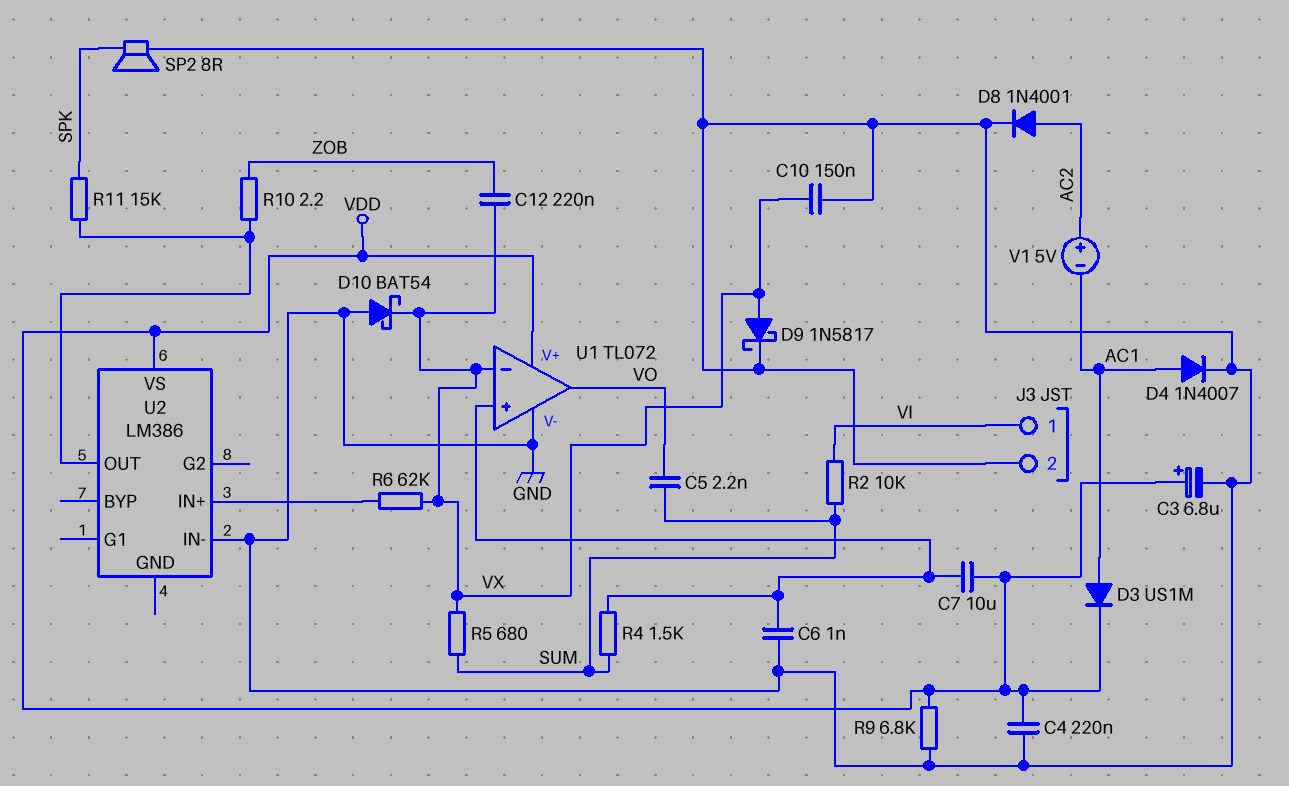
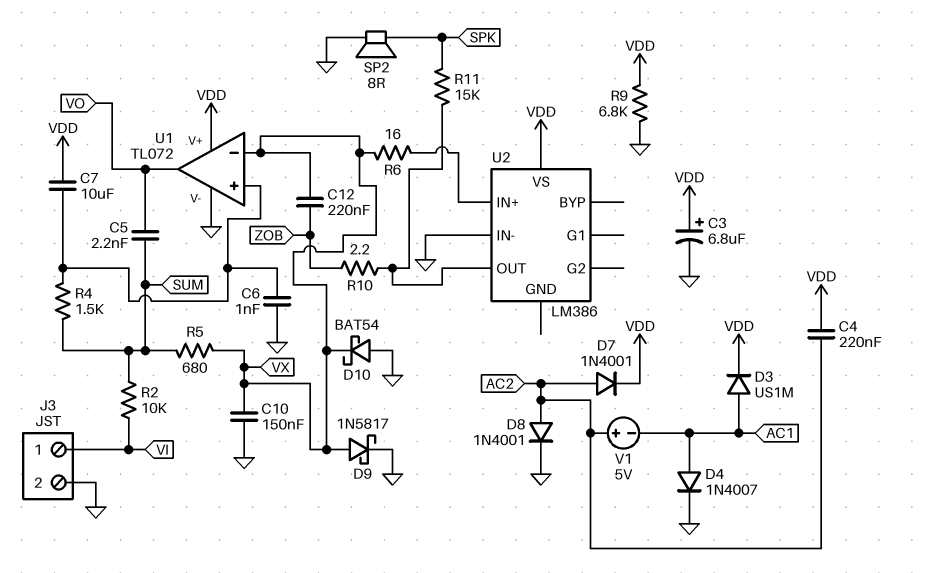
C4: 220nF (GND, VDD) -> 220nF (AC2, VDD)
D7: none -> diode 1N4001 (A AC2, K VDD)
R6: 62k (U2/IN+, VX) -> 16 (U2/IN+, VX)

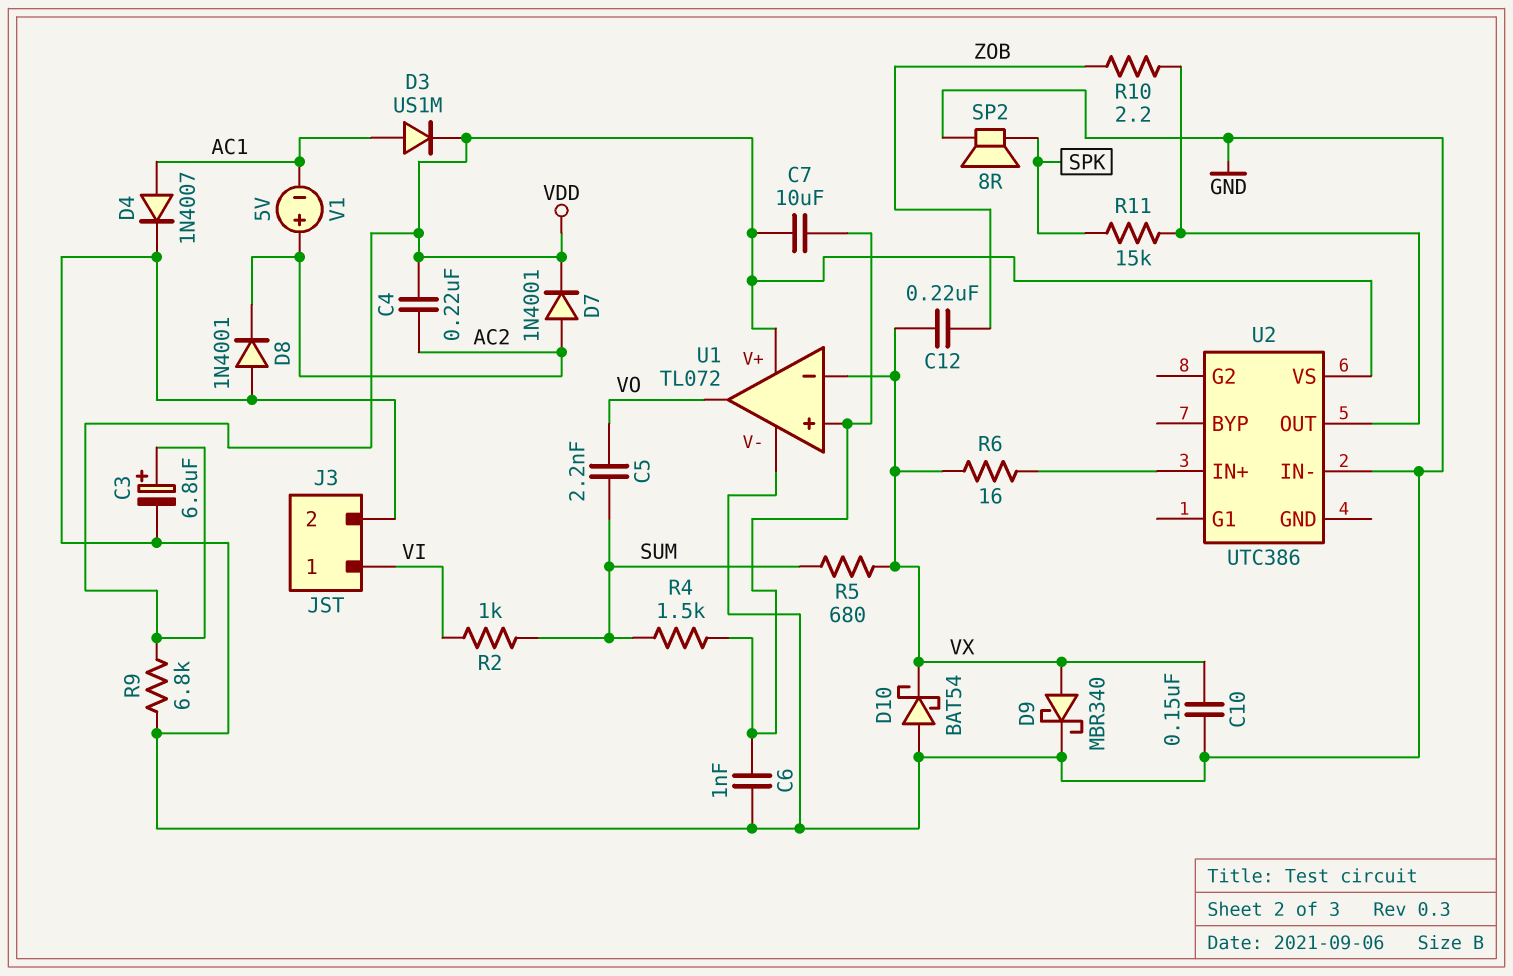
D8: diode 1N4001 (A AC2, K GND) -> diode 1N4001 (A GND, K AC2)
D9: schottky 1N5817 (A VX, K GND) -> schottky MBR340 (A VX, K GND)
R2: 10k (SUM, VI) -> 1k (SUM, VI)
U2: LM386 -> UTC386

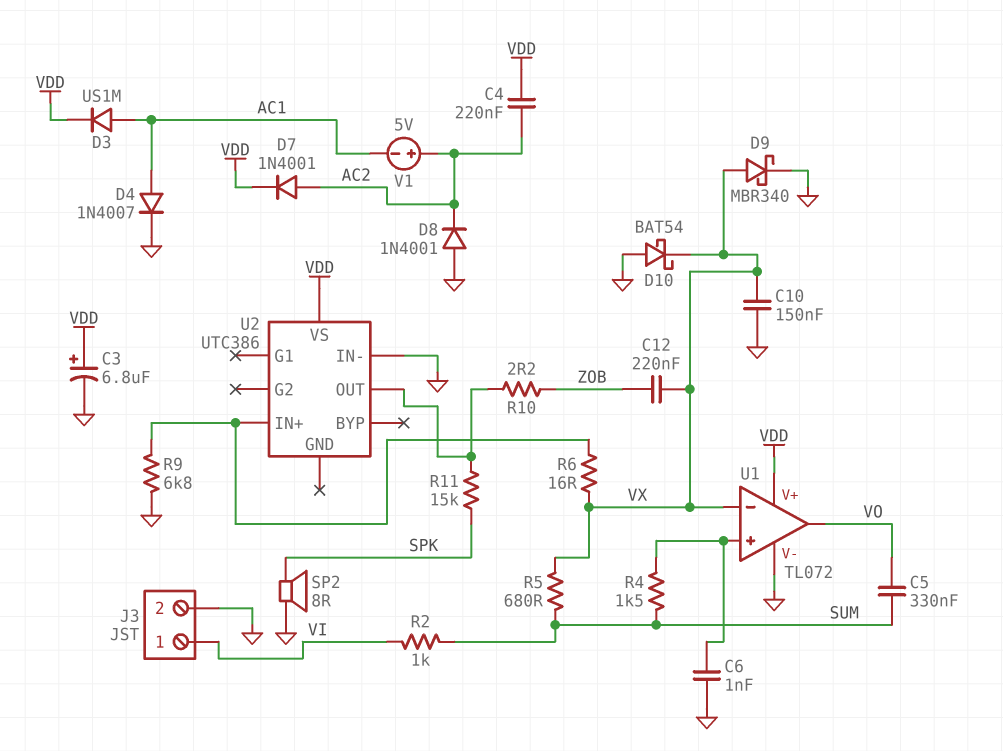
C5: 2.2nF (SUM, VO) -> 330nF (SUM, VO)
C7: 10uF (U1/in+, VDD) -> none
R9: 6.8k (GND, VDD) -> 6.8k (GND, U2/IN+)

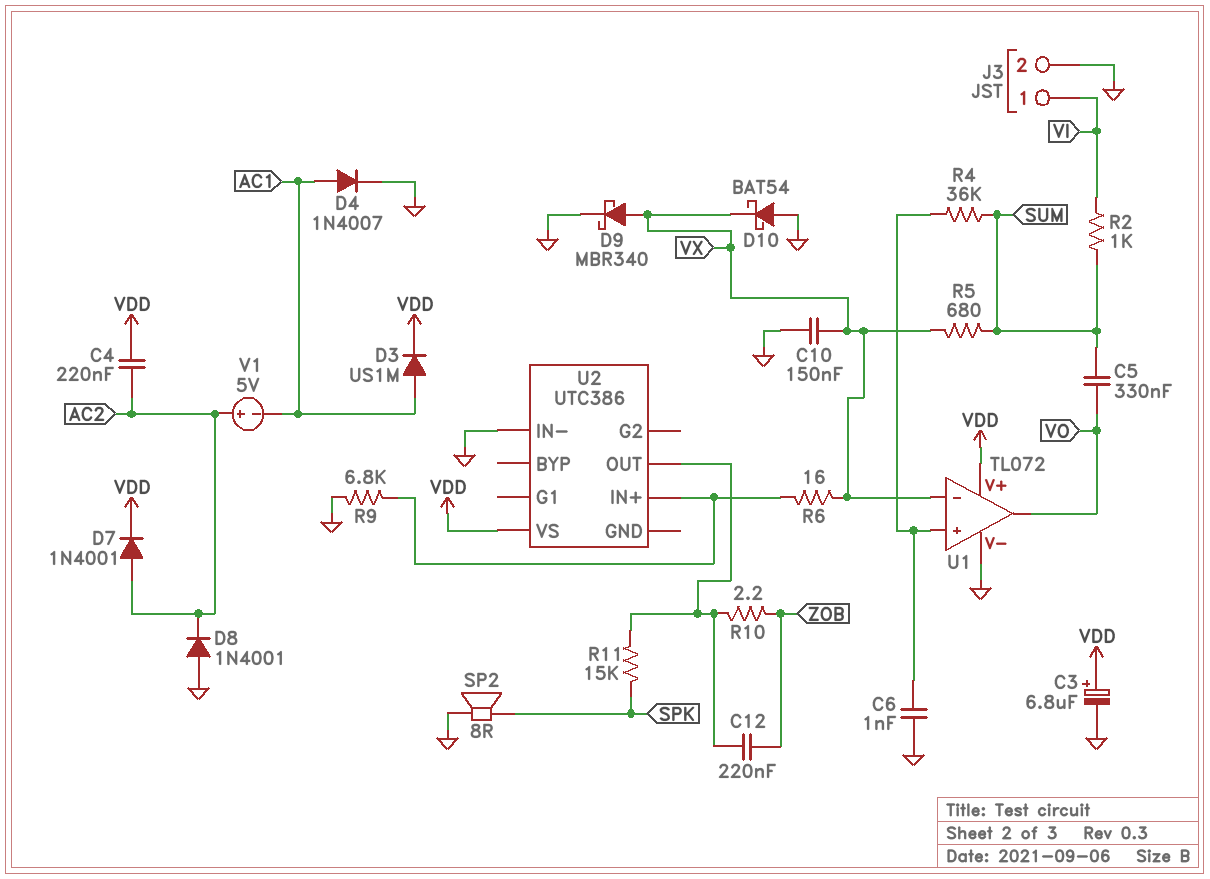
C12: 220nF (VX, ZOB) -> 220nF (U2/OUT, ZOB)
R4: 1.5k (SUM, U1/in+) -> 36k (SUM, U1/in+)

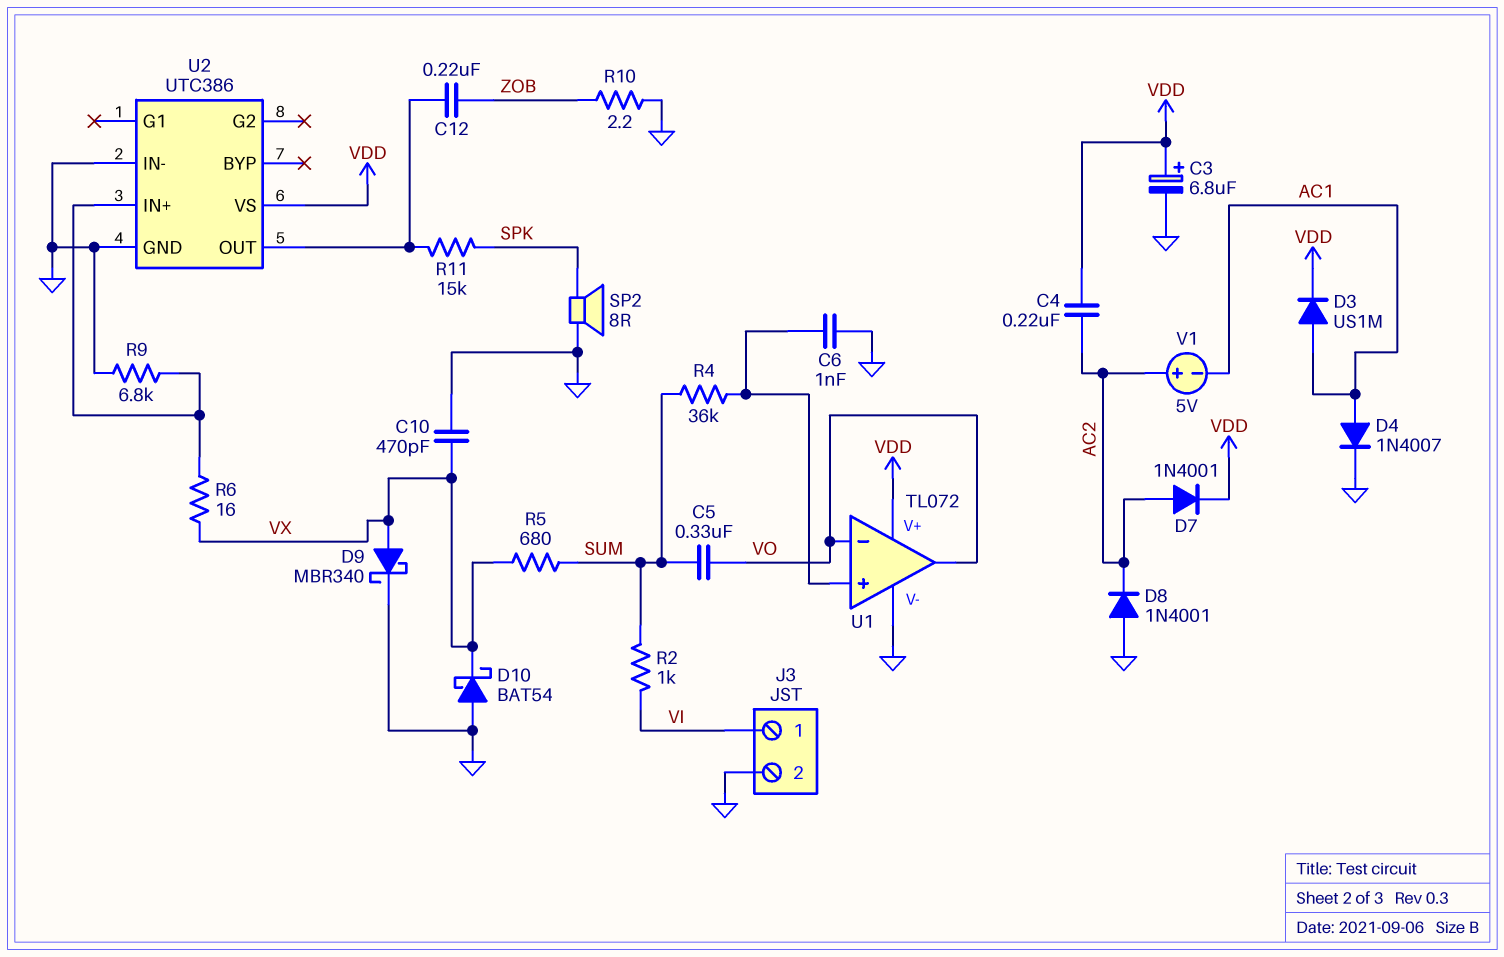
C10: 150nF (GND, VX) -> 470pF (GND, VX)
R10: 2.2 (U2/OUT, ZOB) -> 2.2 (GND, ZOB)
U1 pin in-: VX -> VO
U2 pin GND: none -> GND

